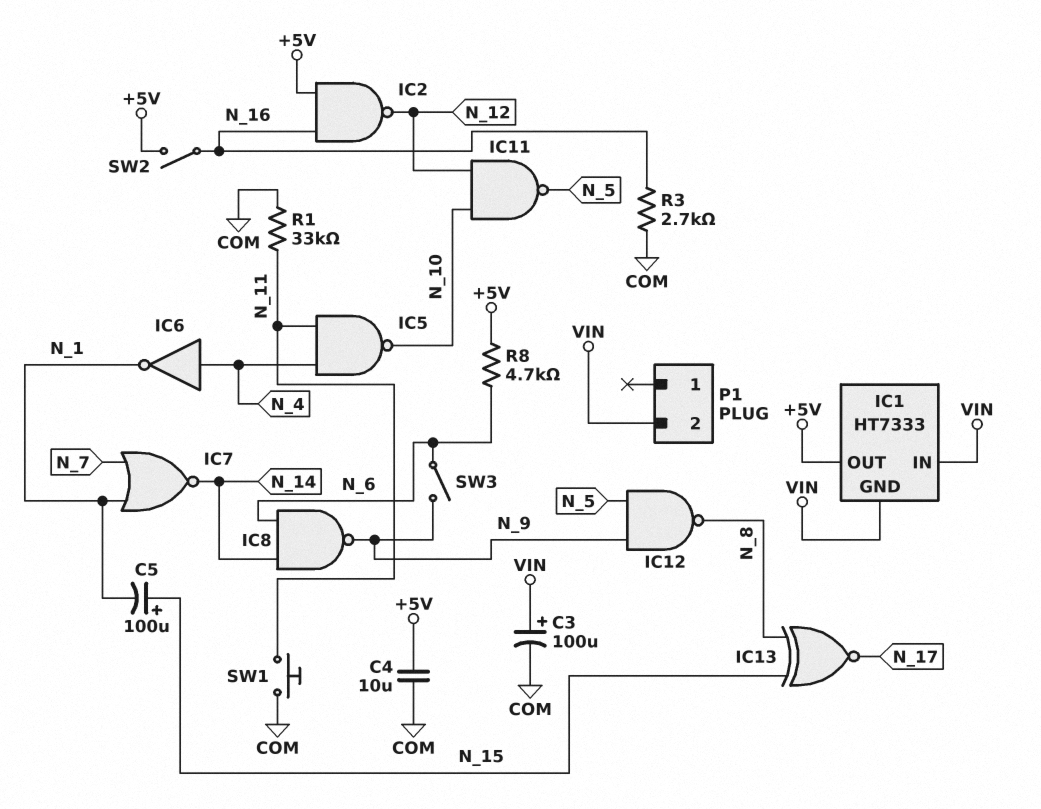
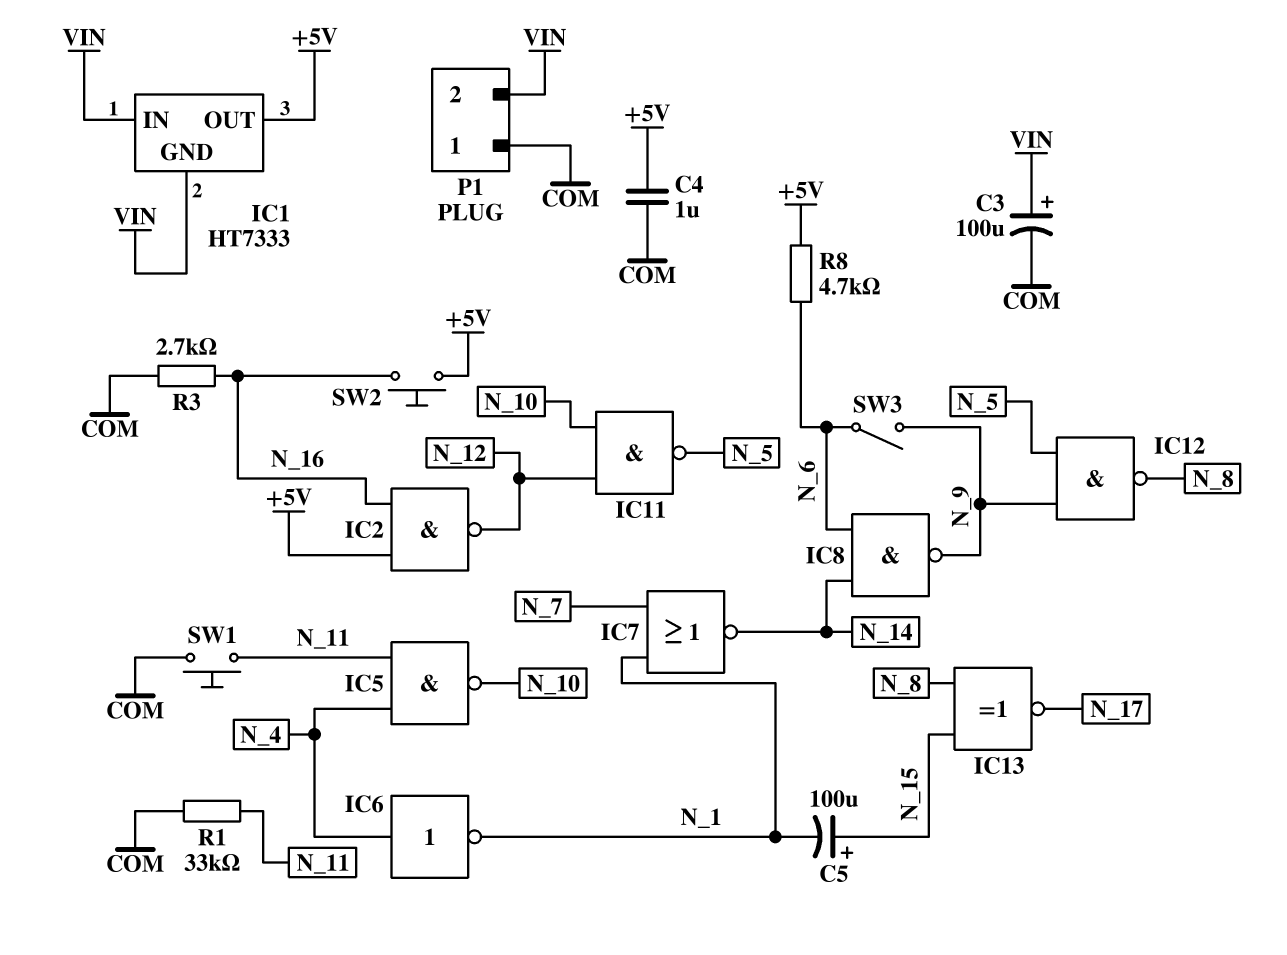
C4: 10uF (+5V, COM) -> 1uF (+5V, COM)
P1 pin 1: none -> COM
SW2: switch (+5V, N_16) -> button (+5V, N_16)

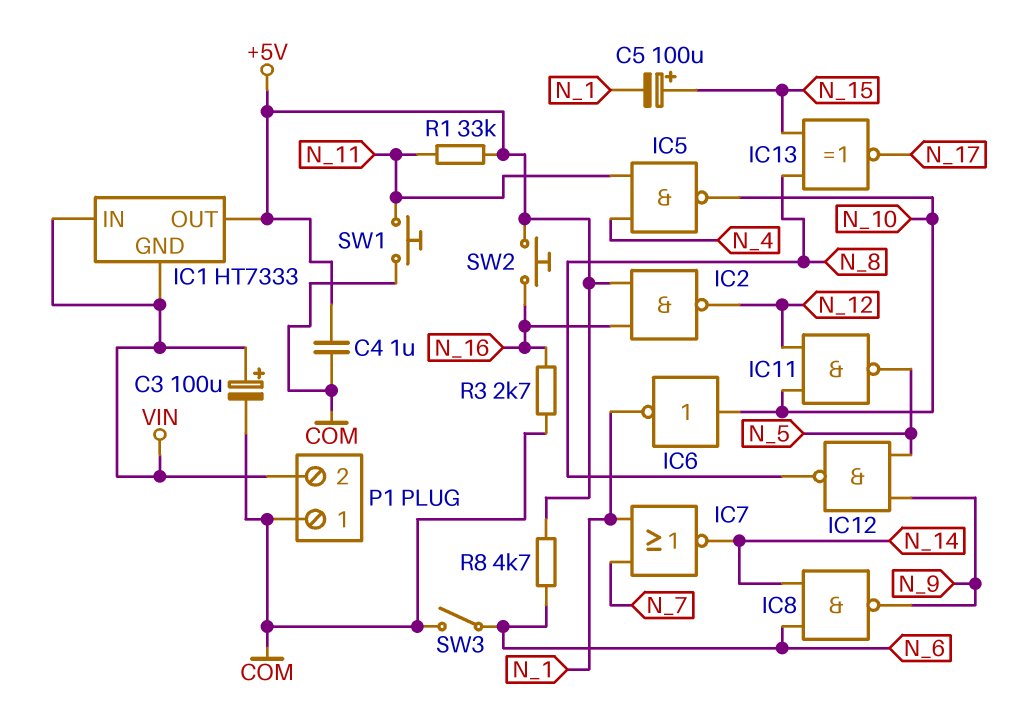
IC6: NOT (in N_4, out N_1) -> NOT (in N_10, out N_1)
R1: 33k (COM, N_11) -> 33k (+5V, N_11)
SW3: switch (N_6, N_9) -> switch (COM, N_6)

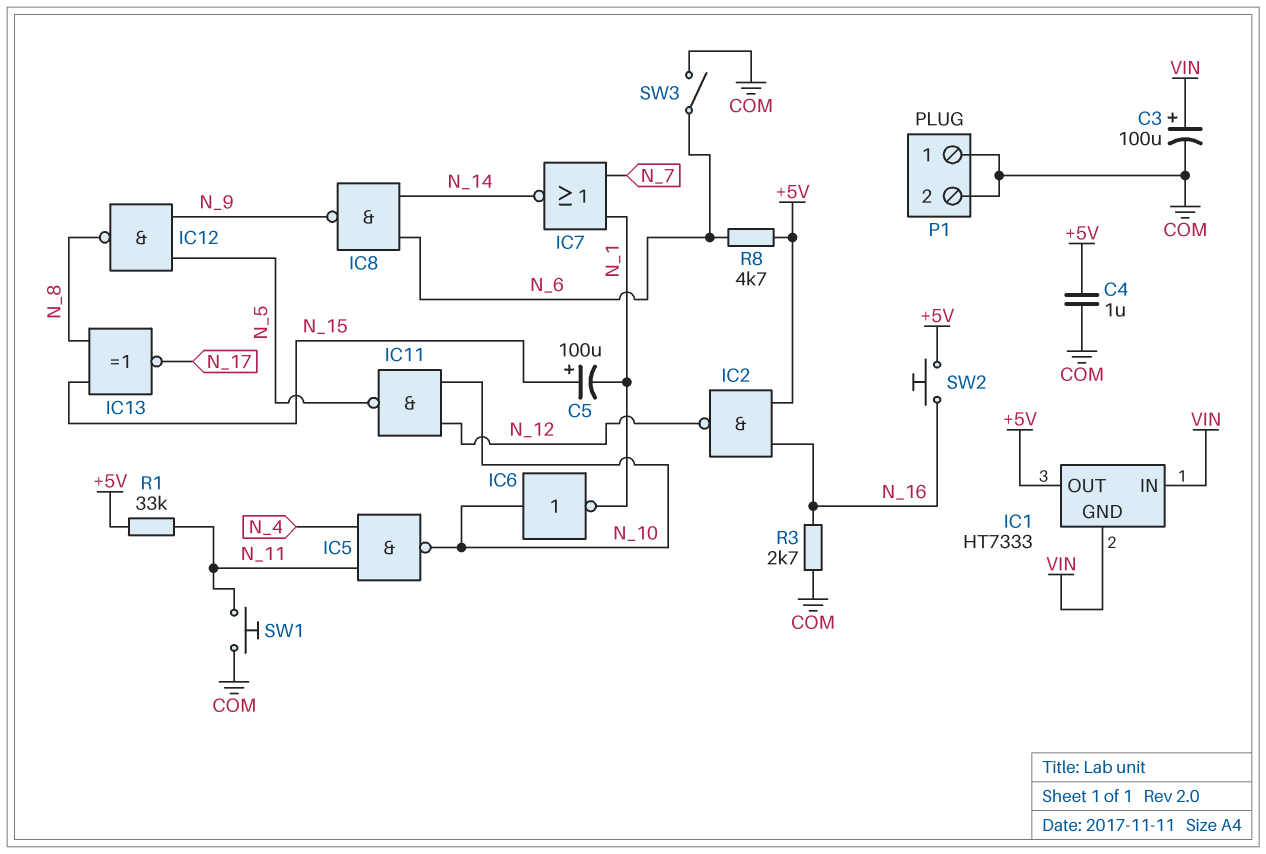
P1 pin 2: VIN -> COM

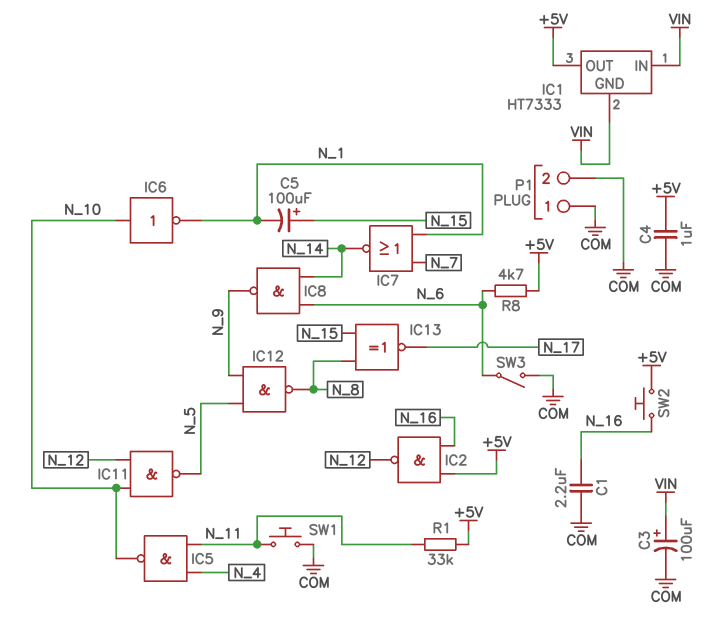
C1: none -> 2.2uF (COM, N_16)
R3: 2.7k (COM, N_16) -> none

